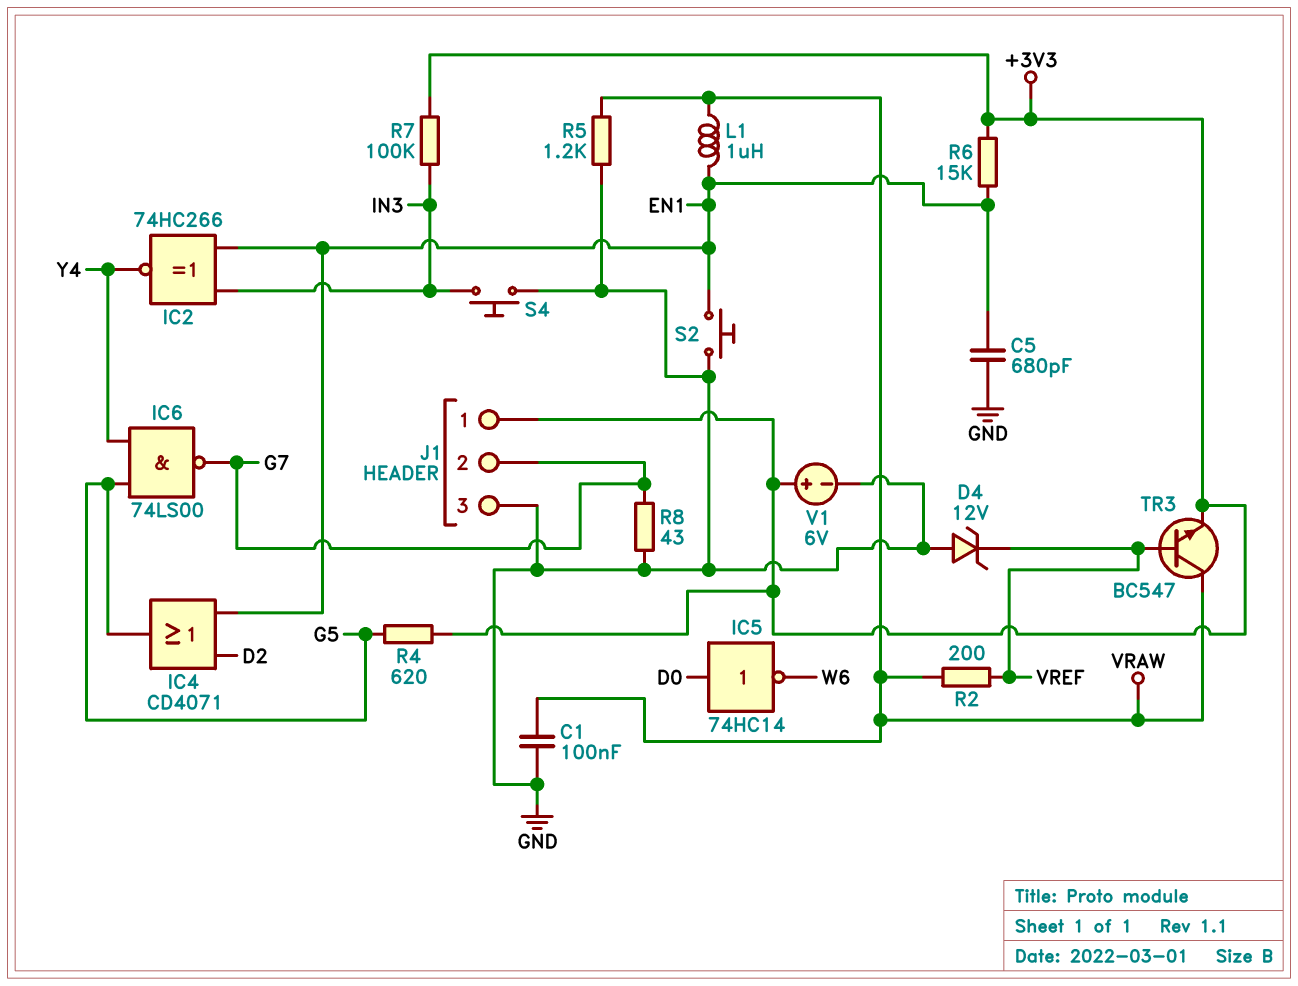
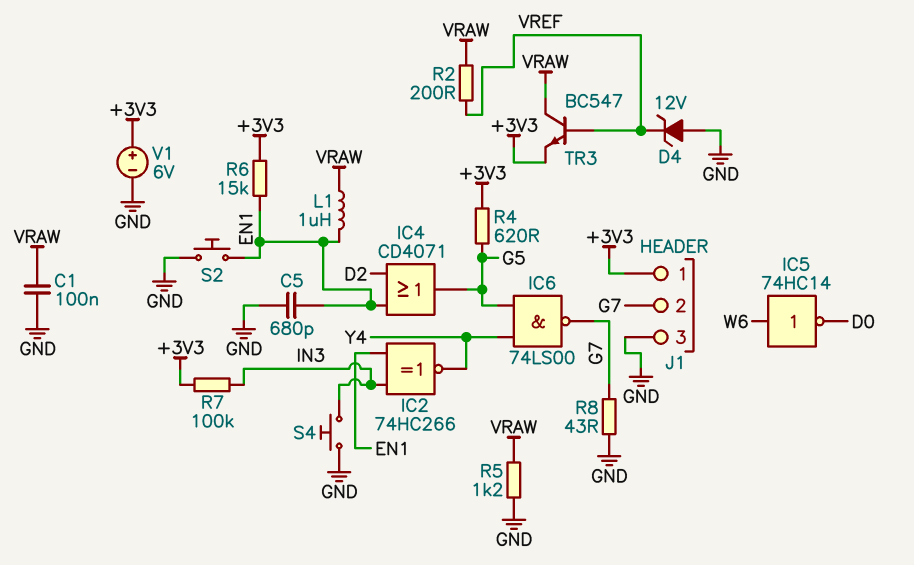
IC5: NOT 74HC14 (in D0, out W6) -> NOT 74HC14 (in W6, out D0)

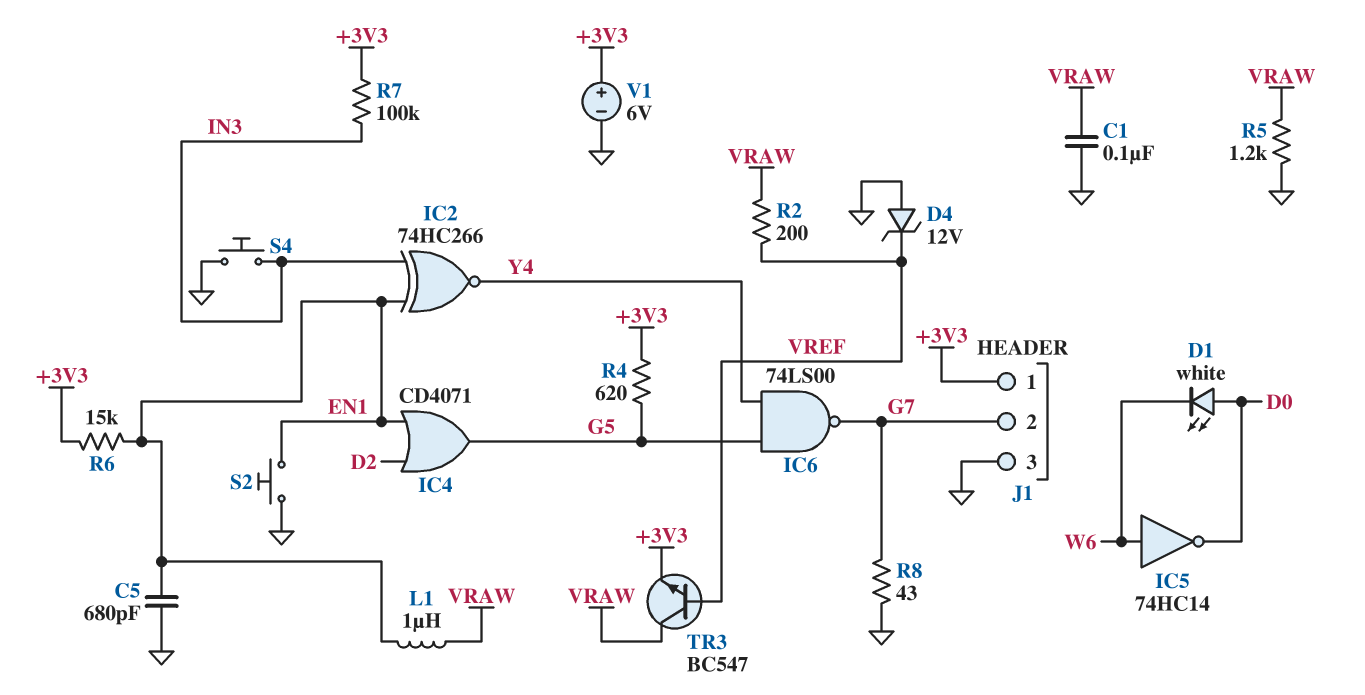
D1: none -> LED white (A D0, K W6)

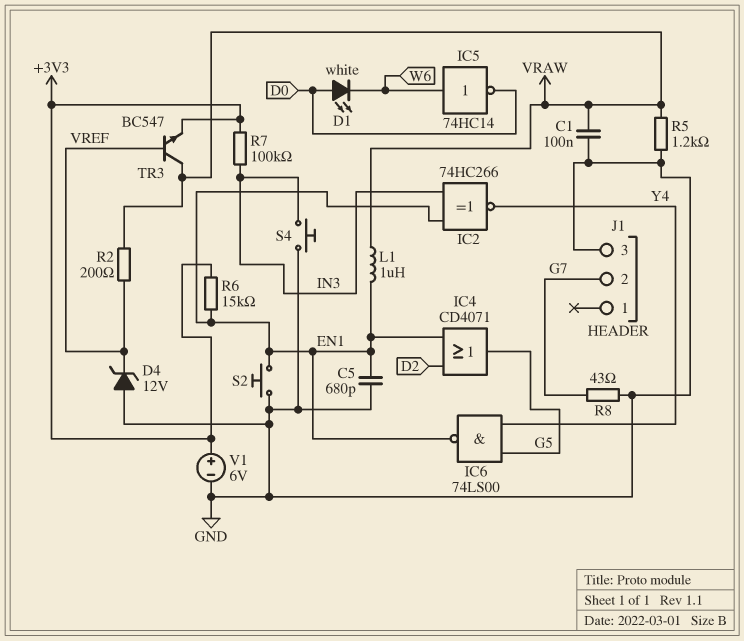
IC6: NAND 74LS00 (in G5, in Y4, out G7) -> NAND 74LS00 (in G5, in Y4, out EN1)
J1 pin 1: +3V3 -> none
R4: 620 (+3V3, G5) -> none

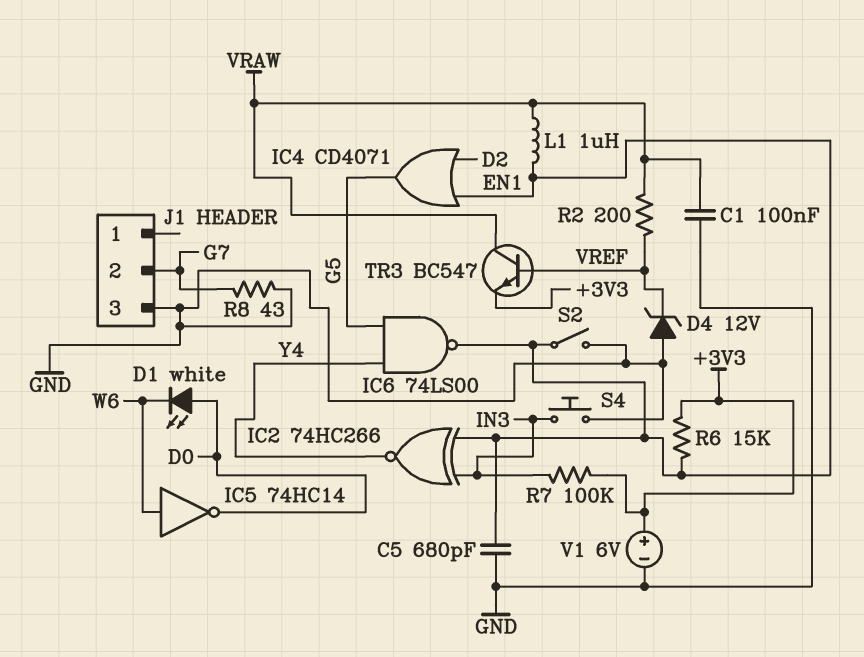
R5: 1.2k (GND, VRAW) -> none
S2: button (EN1, GND) -> switch (EN1, GND)

